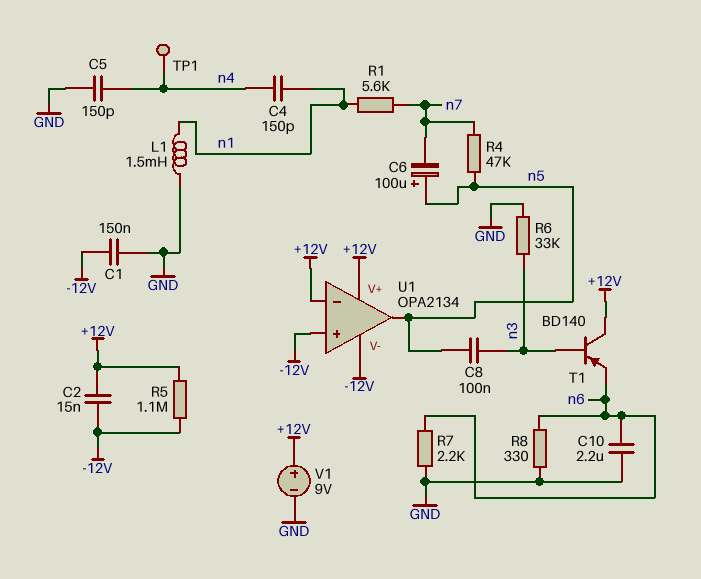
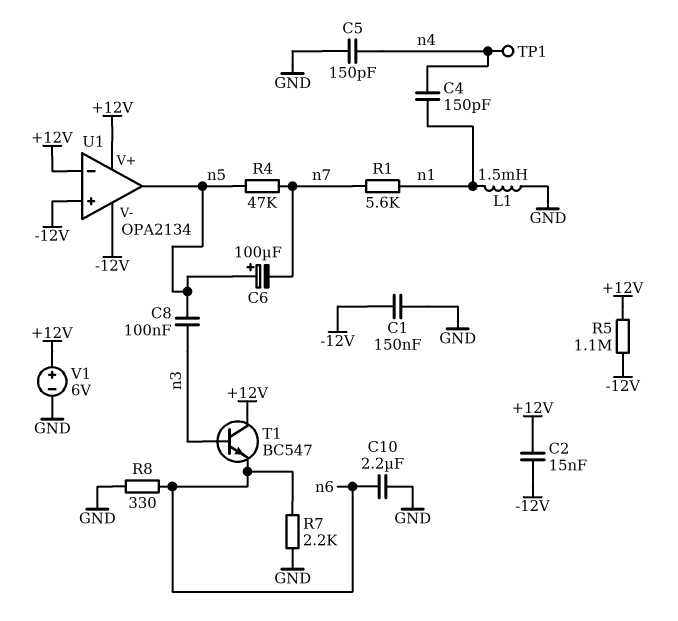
R6: 33k (GND, n3) -> none
T1: PNP BD140 (B n3, C +12V, E n6) -> NPN BC547 (B n3, C +12V, E n6)
V1: 9V (plus +12V, minus GND) -> 6V (plus +12V, minus GND)

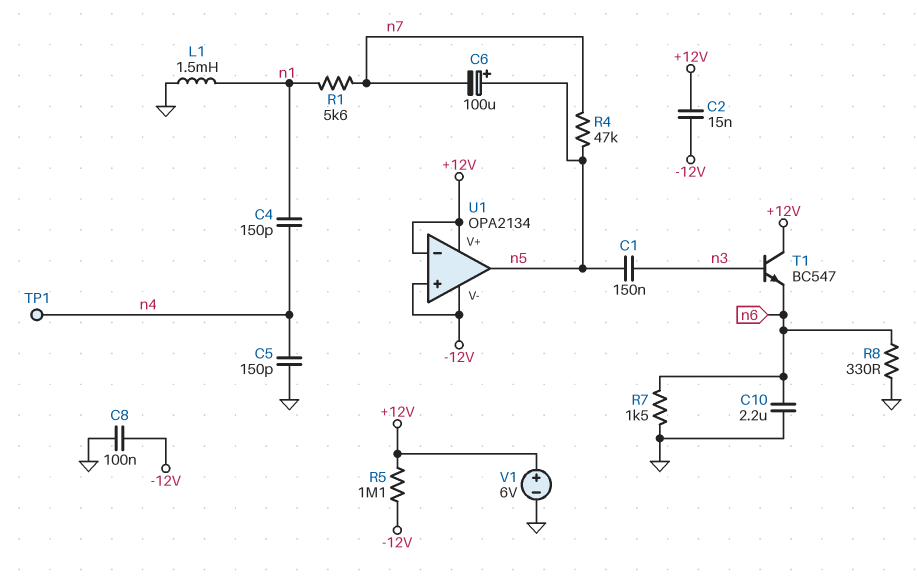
C1: 150nF (-12V, GND) -> 150nF (n3, n5)
C8: 100nF (n3, n5) -> 100nF (-12V, GND)
R7: 2.2k (GND, n6) -> 1.5k (GND, n6)

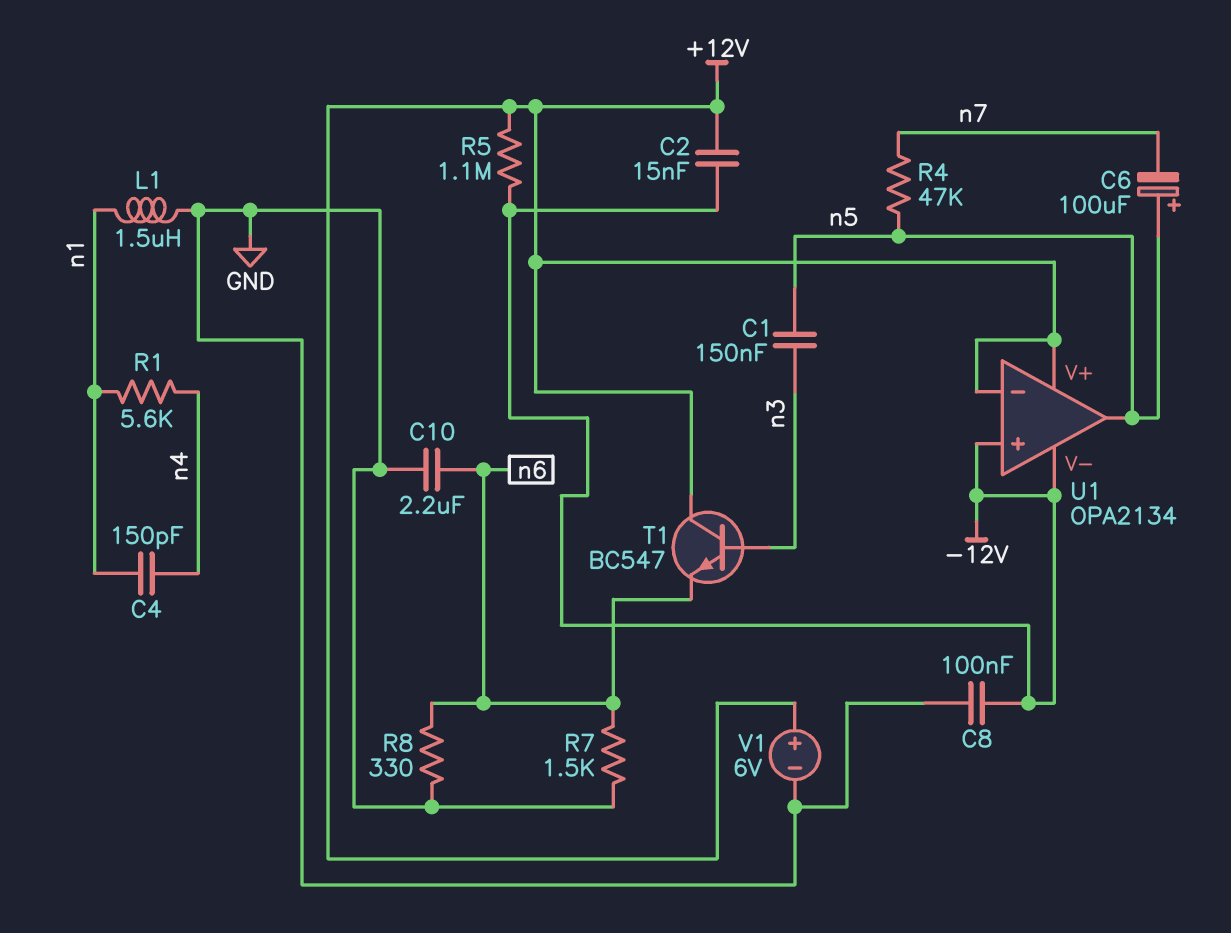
C5: 150pF (GND, n4) -> none
L1: 1.5mH (GND, n1) -> 1.5uH (GND, n1)
R1: 5.6k (n1, n7) -> 5.6k (n1, n4)
TP1: test point (n4) -> none

